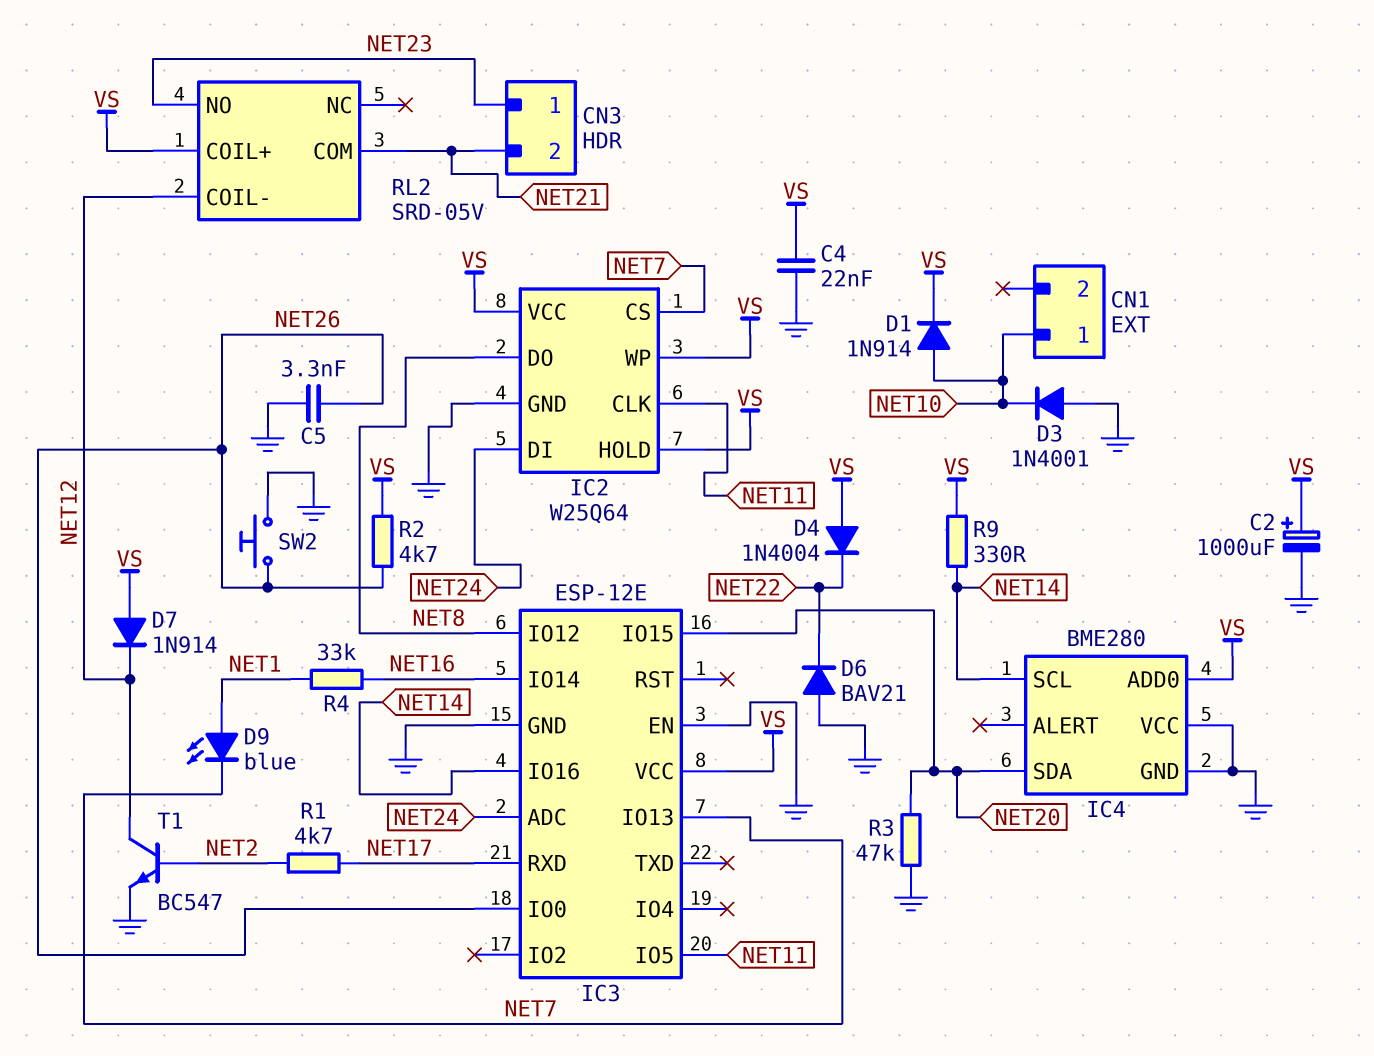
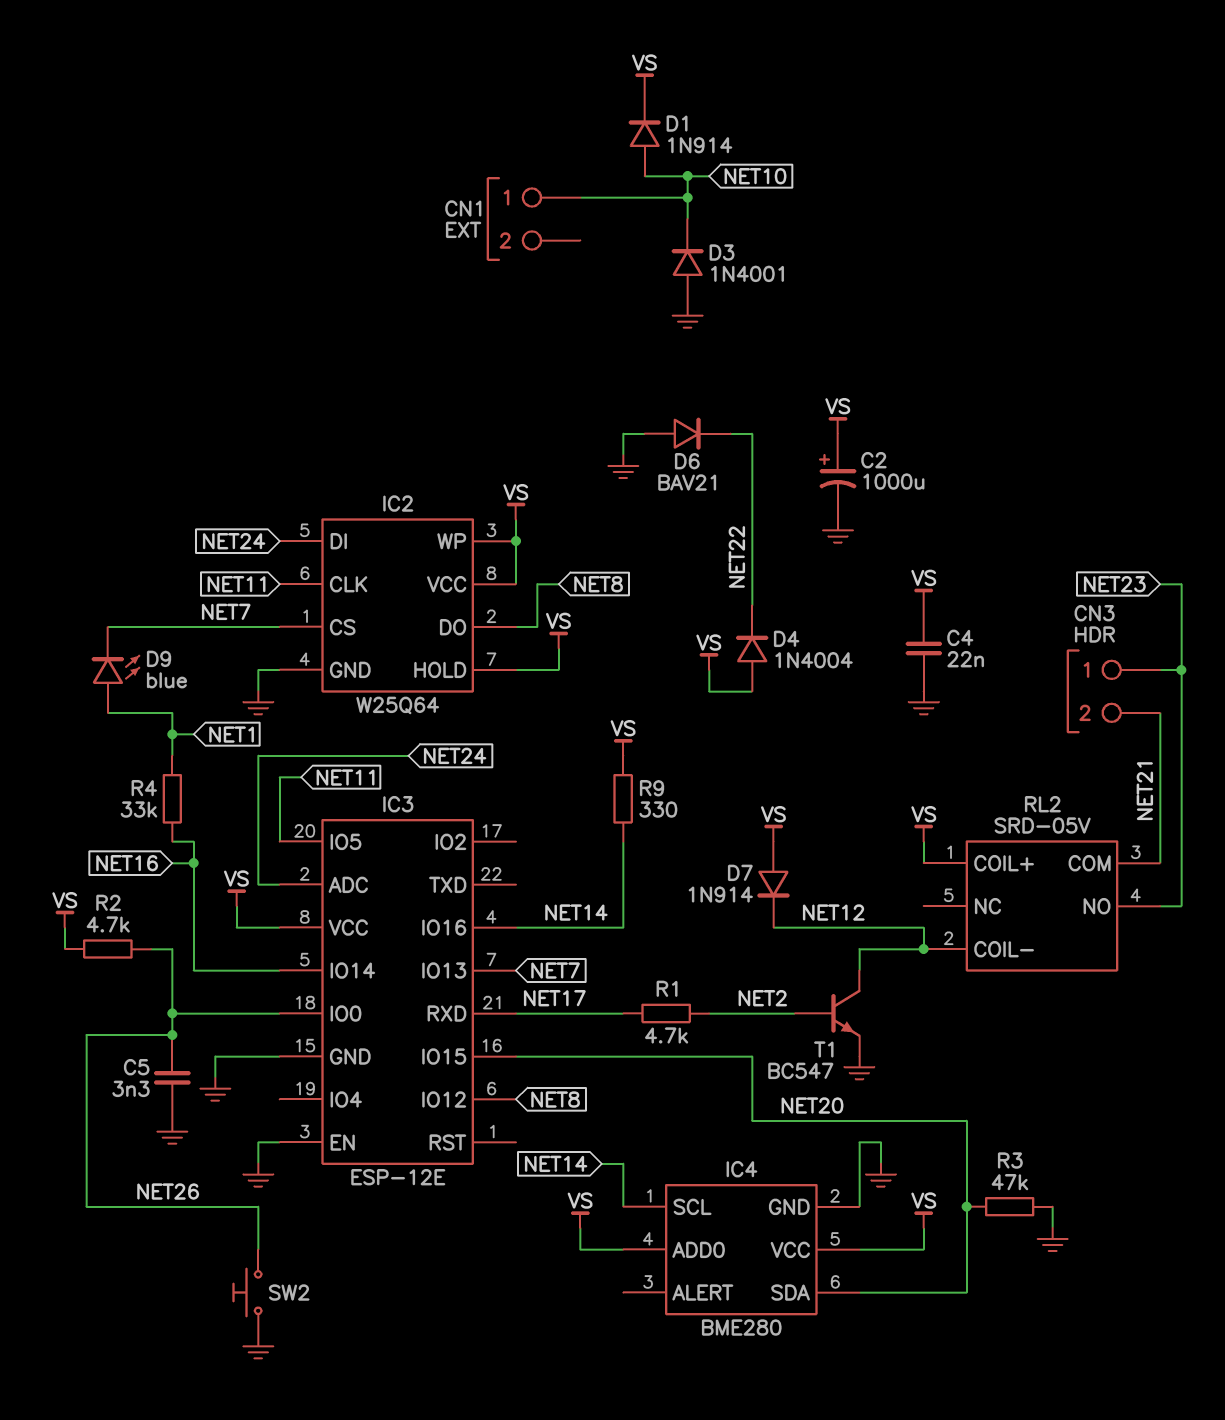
IC4 pin VCC: GND -> VS

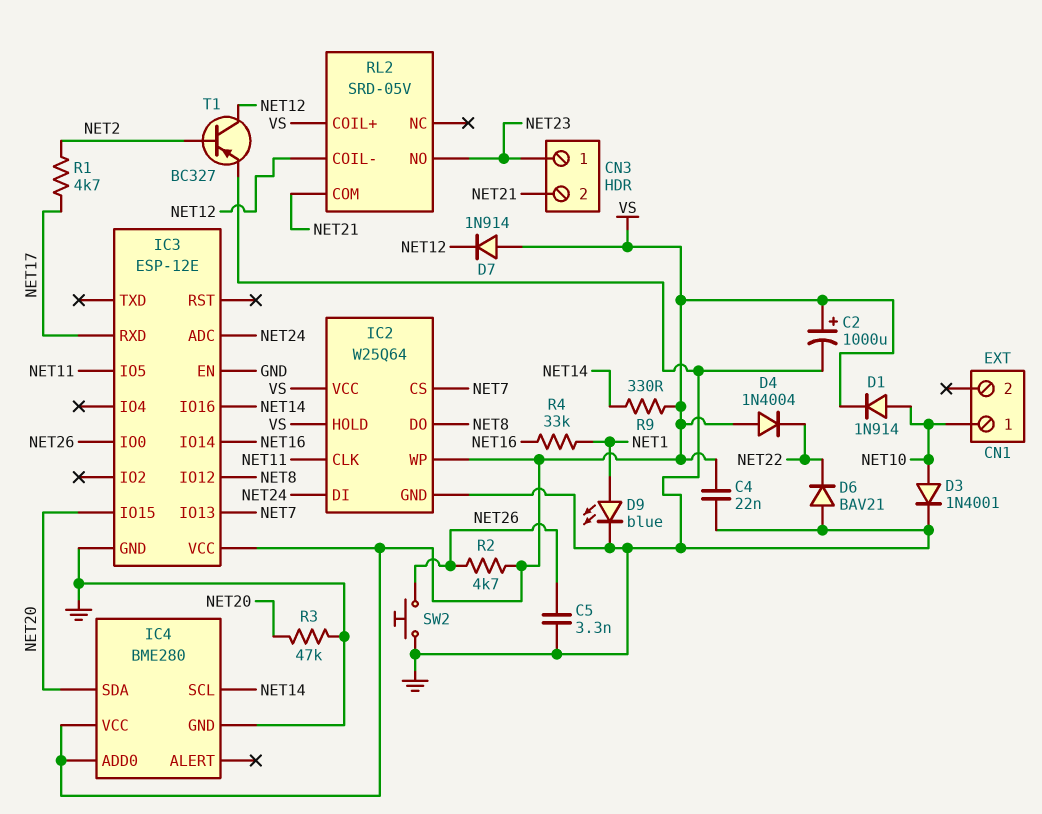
D3: diode 1N4001 (A GND, K NET10) -> diode 1N4001 (A NET10, K GND)
D9: LED blue (A NET1, K NET7) -> LED blue (A NET1, K GND)
T1: NPN BC547 (B NET2, C NET12, E GND) -> PNP BC327 (B NET2, C NET12, E GND)

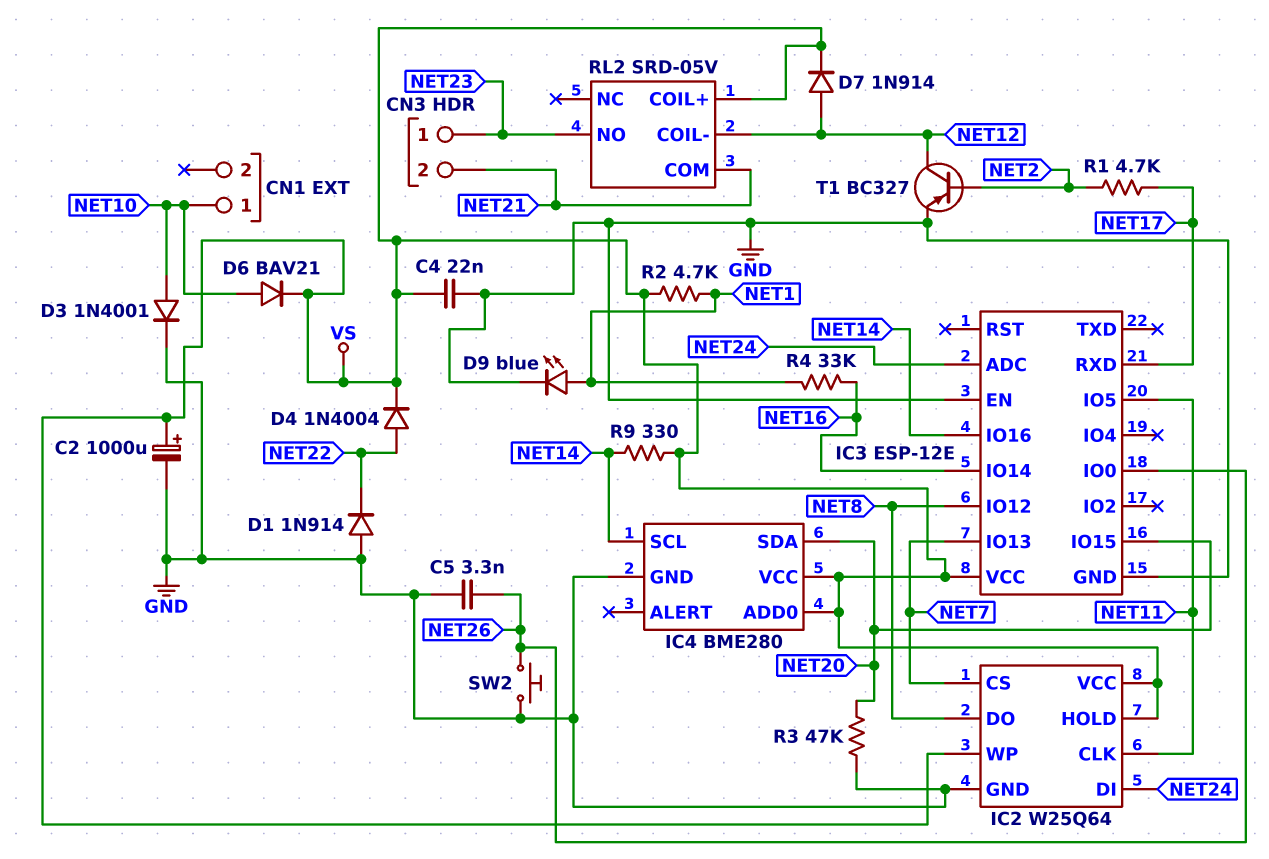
D1: diode 1N914 (A NET10, K VS) -> diode 1N914 (A GND, K NET22)
D4: diode 1N4004 (A VS, K NET22) -> diode 1N4004 (A NET22, K VS)
D6: diode BAV21 (A GND, K NET22) -> diode BAV21 (A NET10, K VS)
D7: diode 1N914 (A VS, K NET12) -> diode 1N914 (A NET12, K VS)
R2: 4.7k (NET26, VS) -> 4.7k (NET1, VS)

